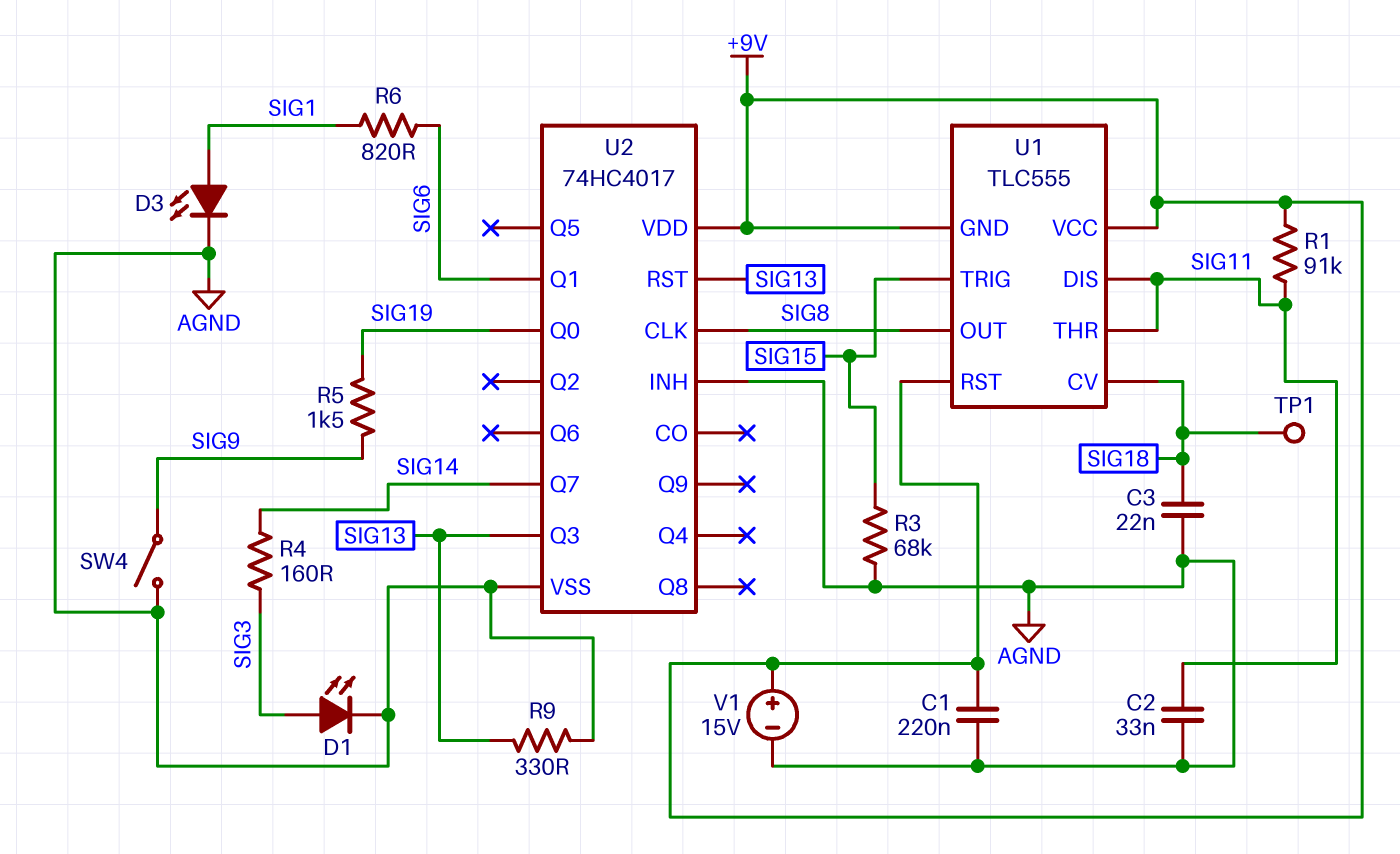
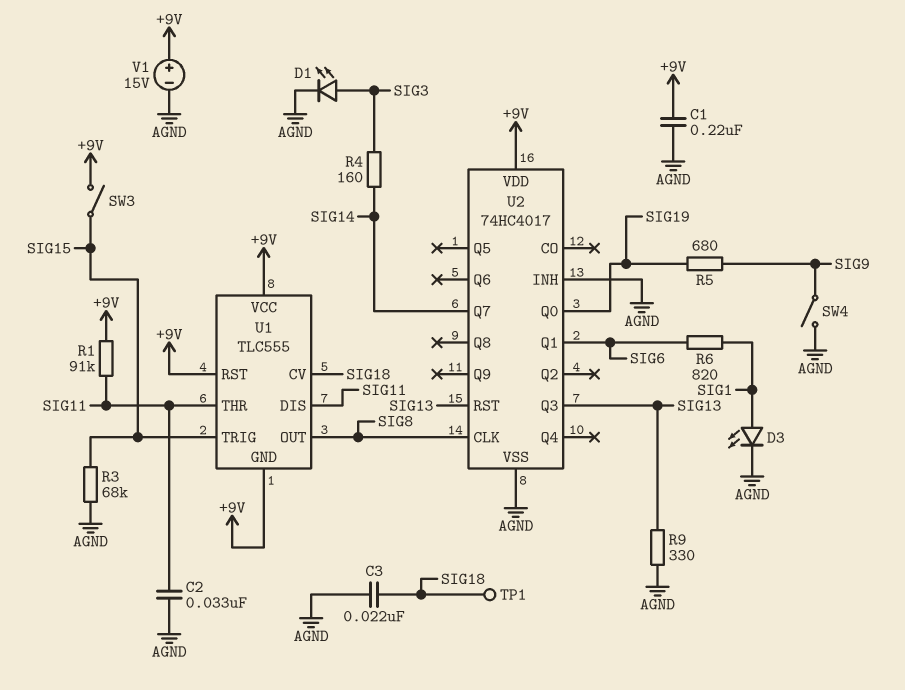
R5: 1.5k (SIG9, SIG19) -> 680 (SIG9, SIG19)
SW3: none -> switch (+9V, SIG15)

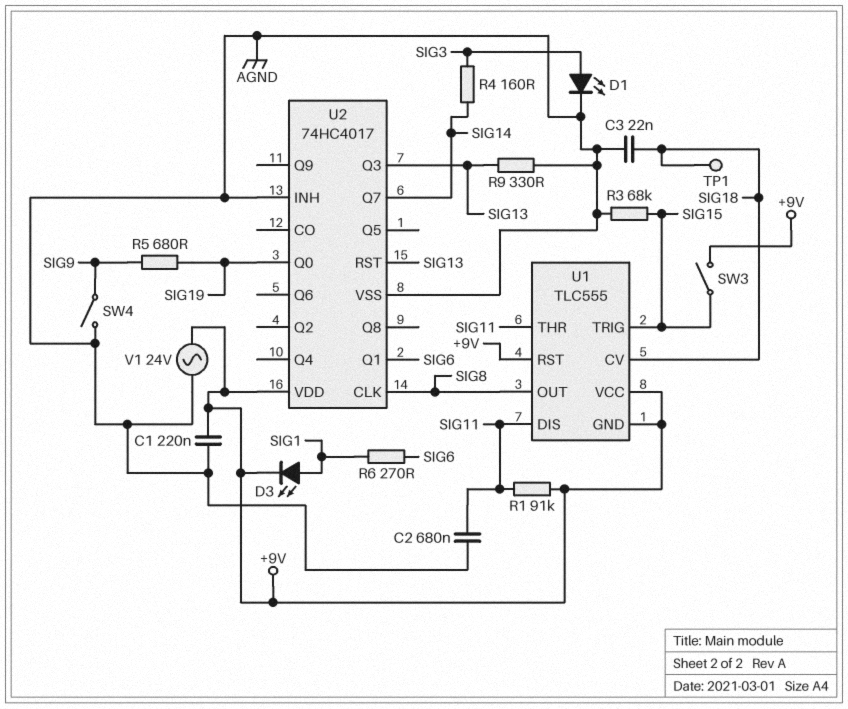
C2: 33nF (AGND, SIG11) -> 680nF (AGND, SIG11)
D3: LED (A SIG1, K AGND) -> LED (A SIG1, K +9V)
R6: 820 (SIG1, SIG6) -> 270 (SIG1, SIG6)
V1: 15V (plus +9V, minus AGND) -> AC 24V (+9V, AGND)

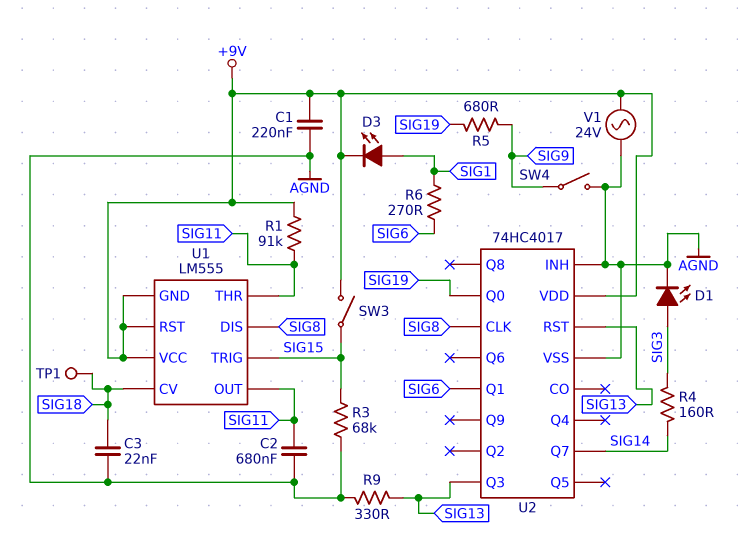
U1: TLC555 -> LM555
U1 pin DIS: SIG11 -> SIG8
U1 pin OUT: SIG8 -> SIG11

